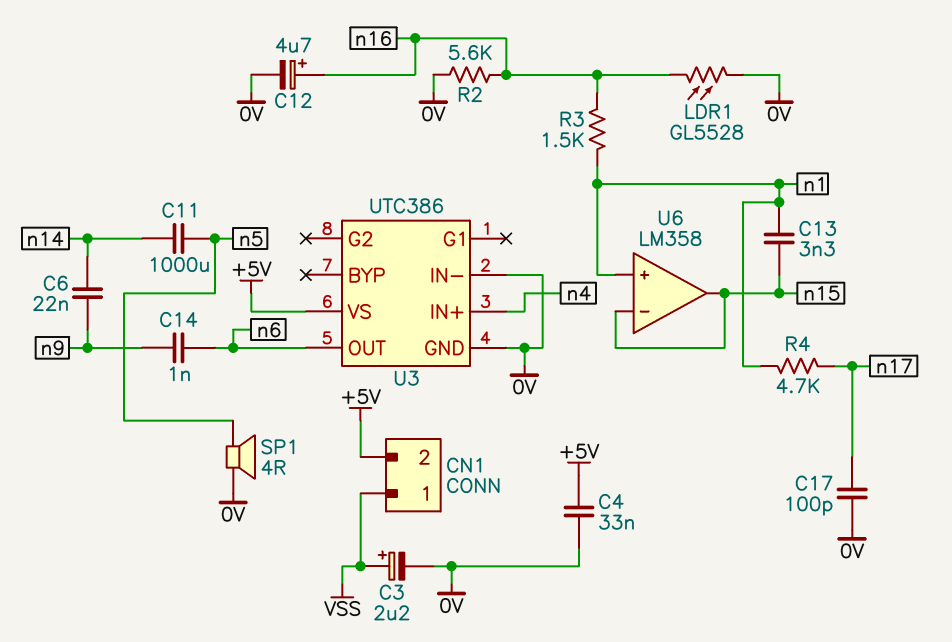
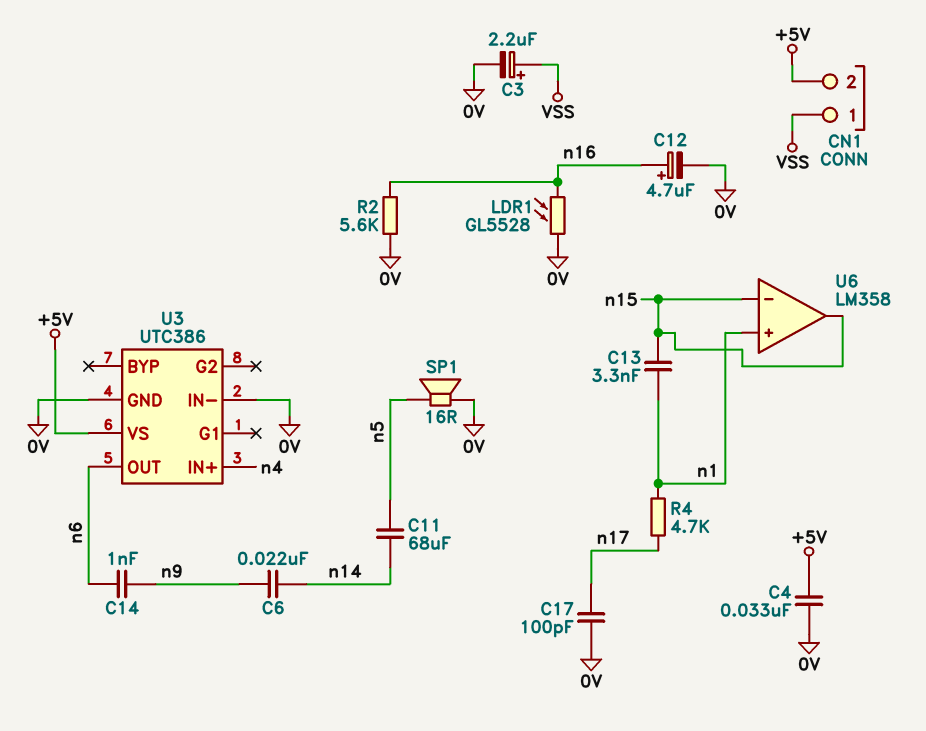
C11: 1000uF (n5, n14) -> 68uF (n5, n14)
R3: 1.5k (n1, n16) -> none
SP1: speaker 4R (0V, n5) -> speaker 16R (0V, n5)

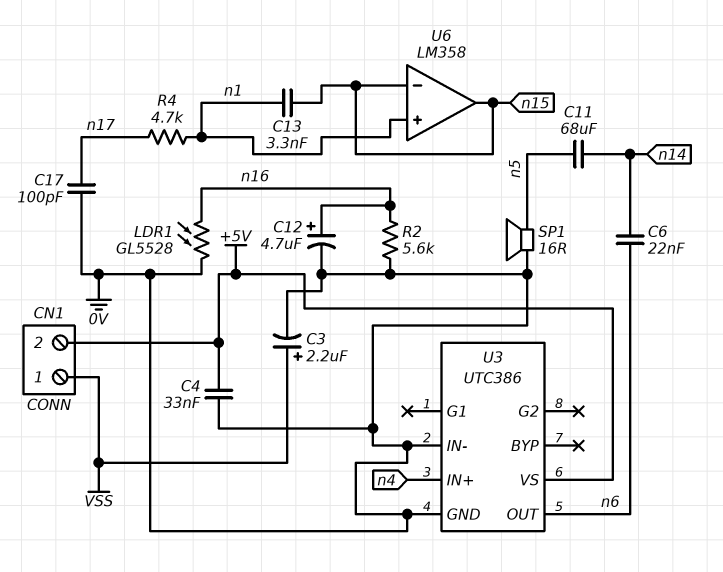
C6: 22nF (n9, n14) -> 22nF (n6, n14)
C14: 1nF (n6, n9) -> none

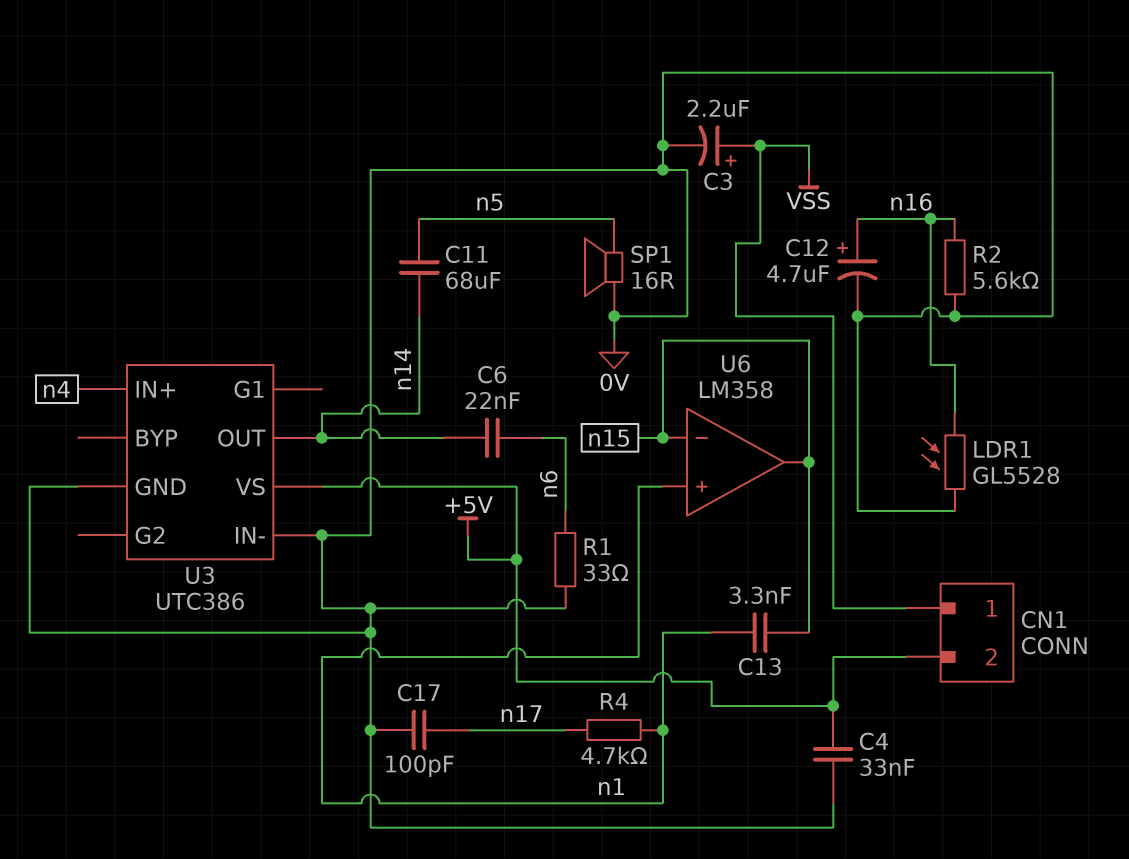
R1: none -> 33 (0V, n6)
U3 pin OUT: n6 -> n14

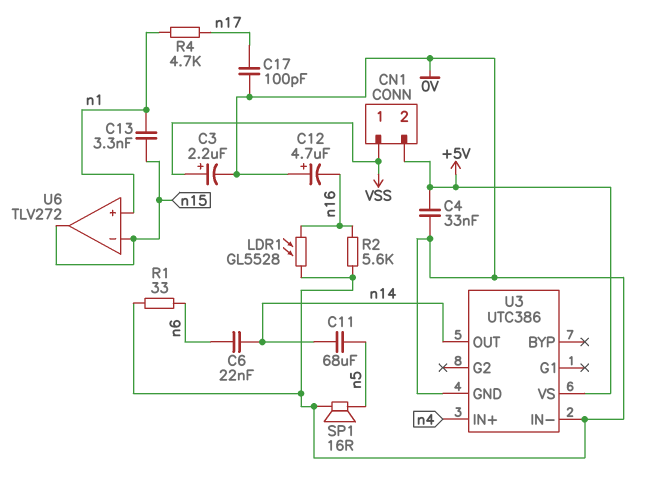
C12: 4.7uF (plus n16, minus 0V) -> 4.7uF (plus 0V, minus n16)
U6: LM358 -> TLV272

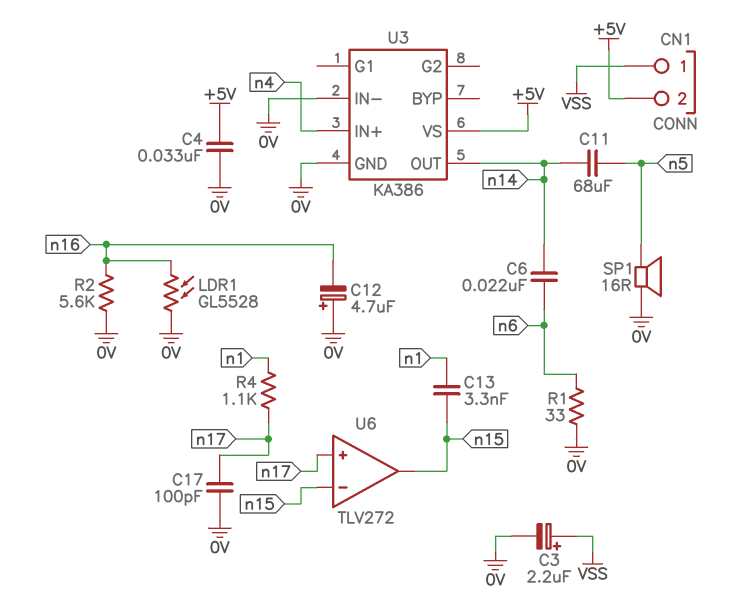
R4: 4.7k (n1, n17) -> 1.1k (n1, n17)
U3: UTC386 -> KA386
U6 pin in+: n1 -> n17

